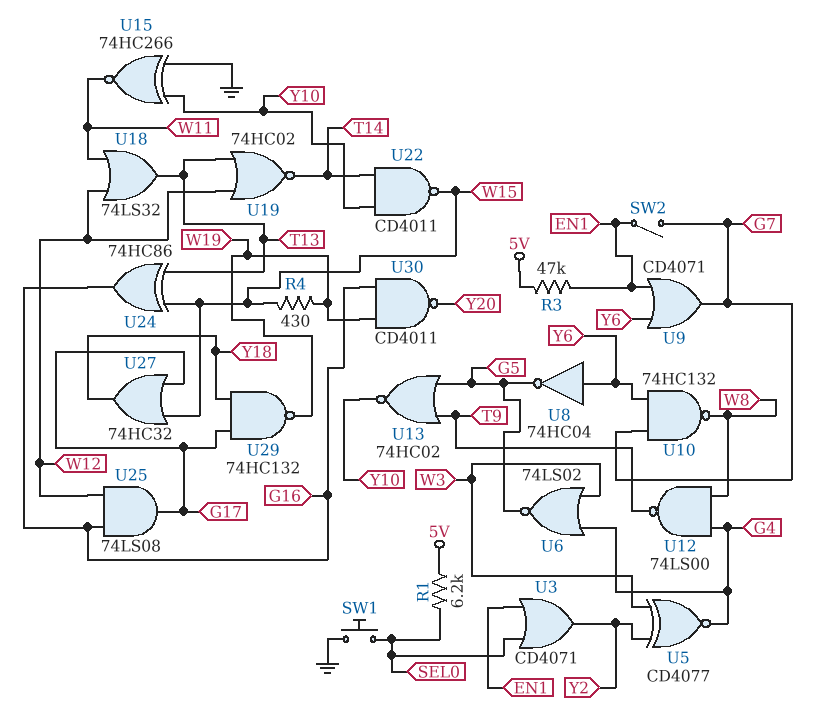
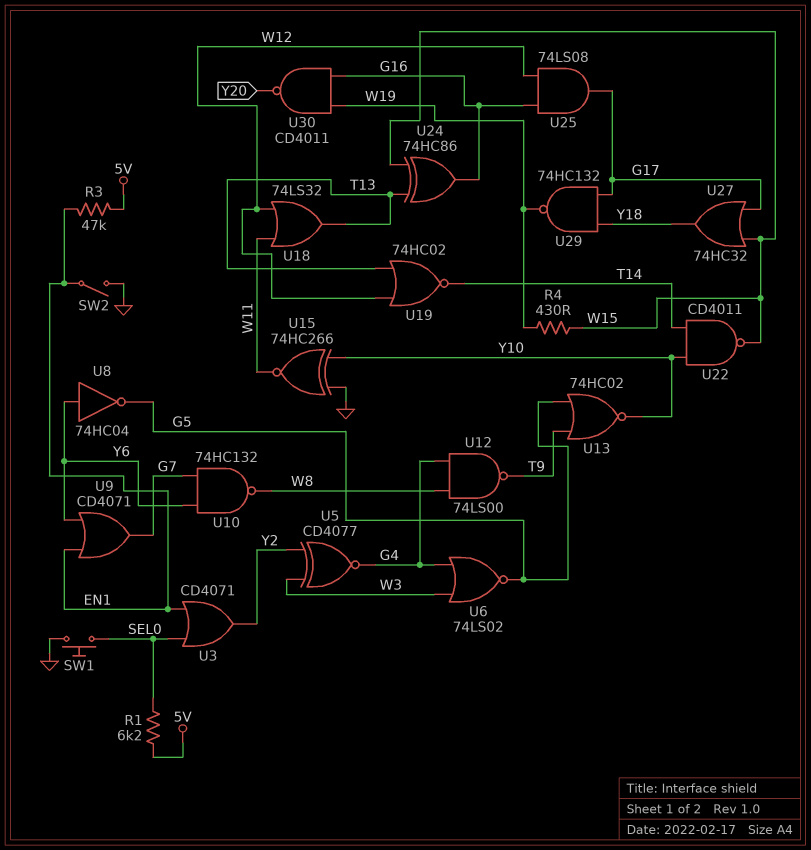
SW2: switch (EN1, G7) -> switch (EN1, GND)

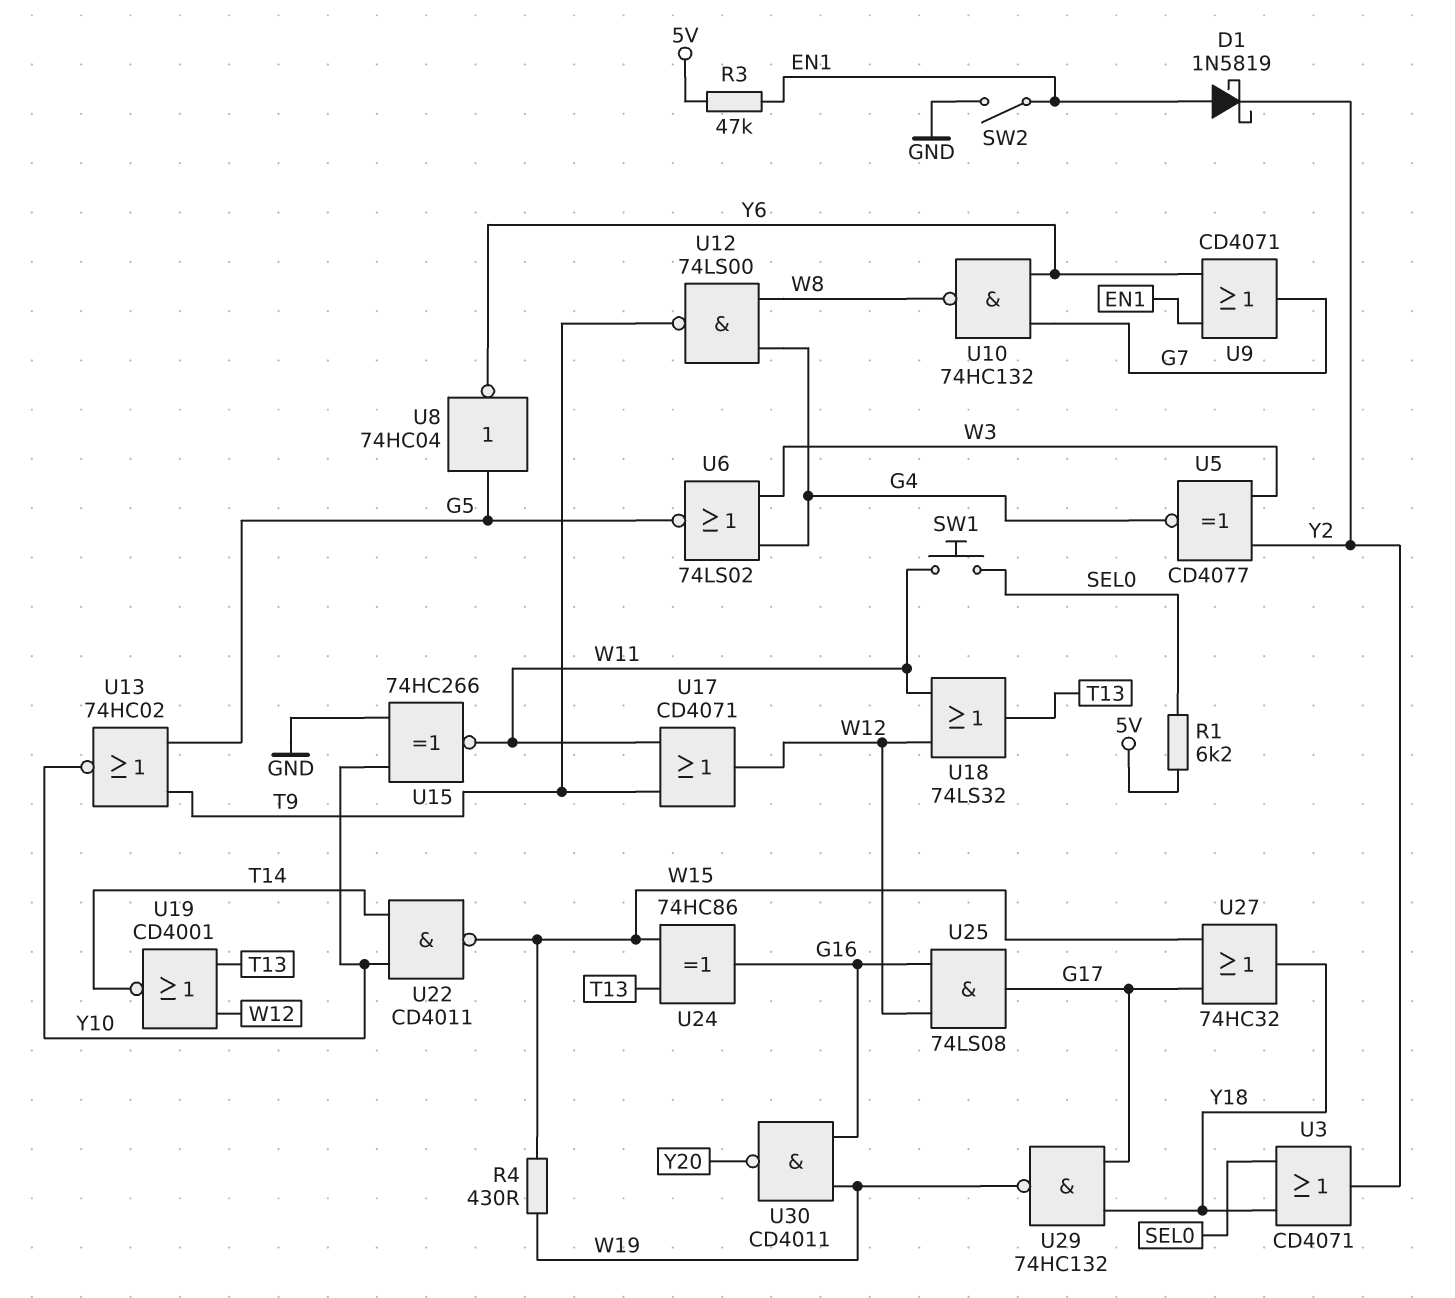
D1: none -> schottky 1N5819 (A EN1, K Y2)
SW1: button (GND, SEL0) -> button (SEL0, W11)
U3: OR CD4071 (in EN1, in SEL0, out Y2) -> OR CD4071 (in SEL0, in Y18, out Y2)
U8: NOT 74HC04 (in Y6, out G5) -> NOT 74HC04 (in G5, out Y6)
U17: none -> OR CD4071 (in T9, in W11, out W12)
U19: NOR 74HC02 (in T13, in W12, out T14) -> NOR CD4001 (in T13, in W12, out T14)

